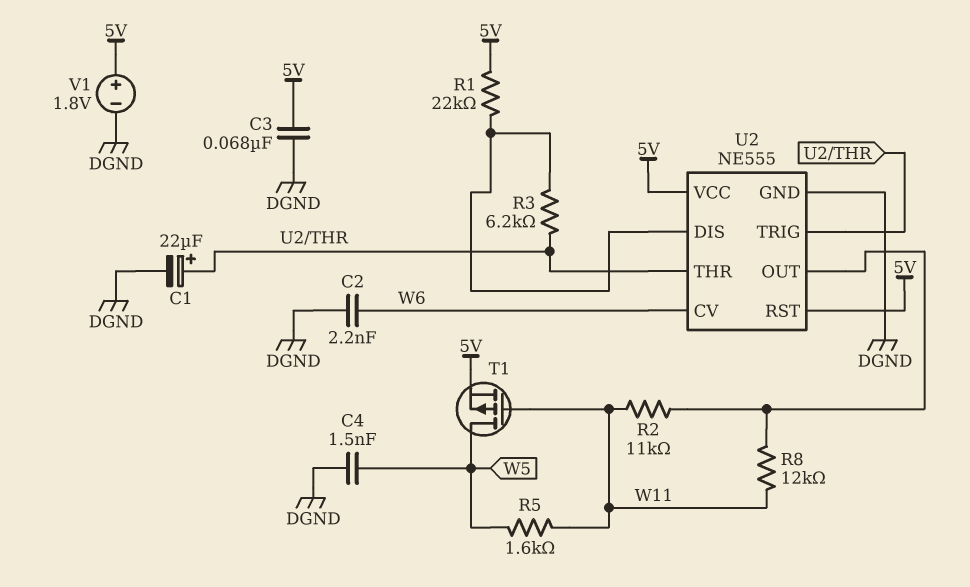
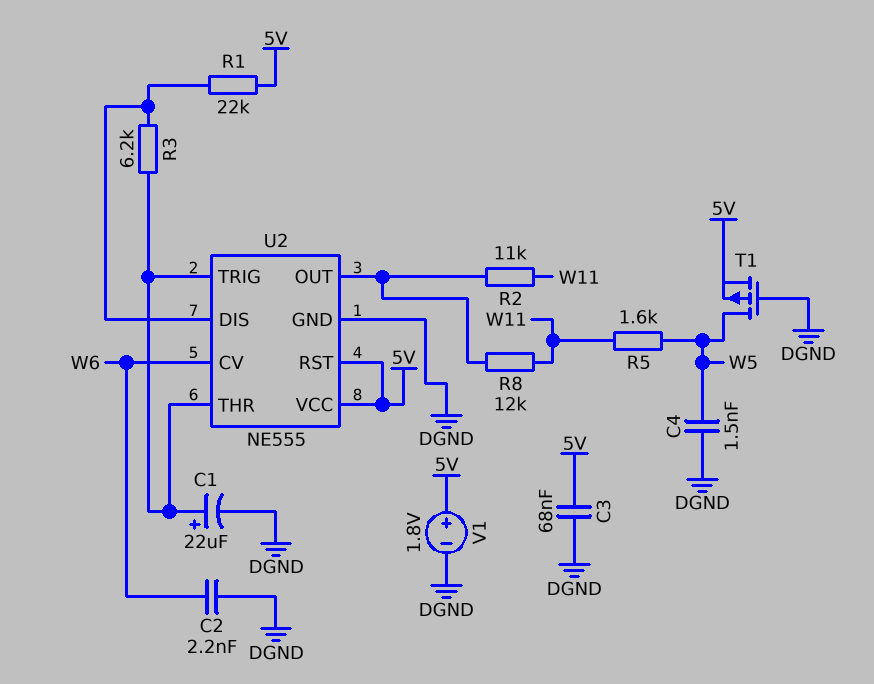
T1: PMOS (G W11, D W5, S 5V) -> PMOS (G DGND, D W5, S 5V)

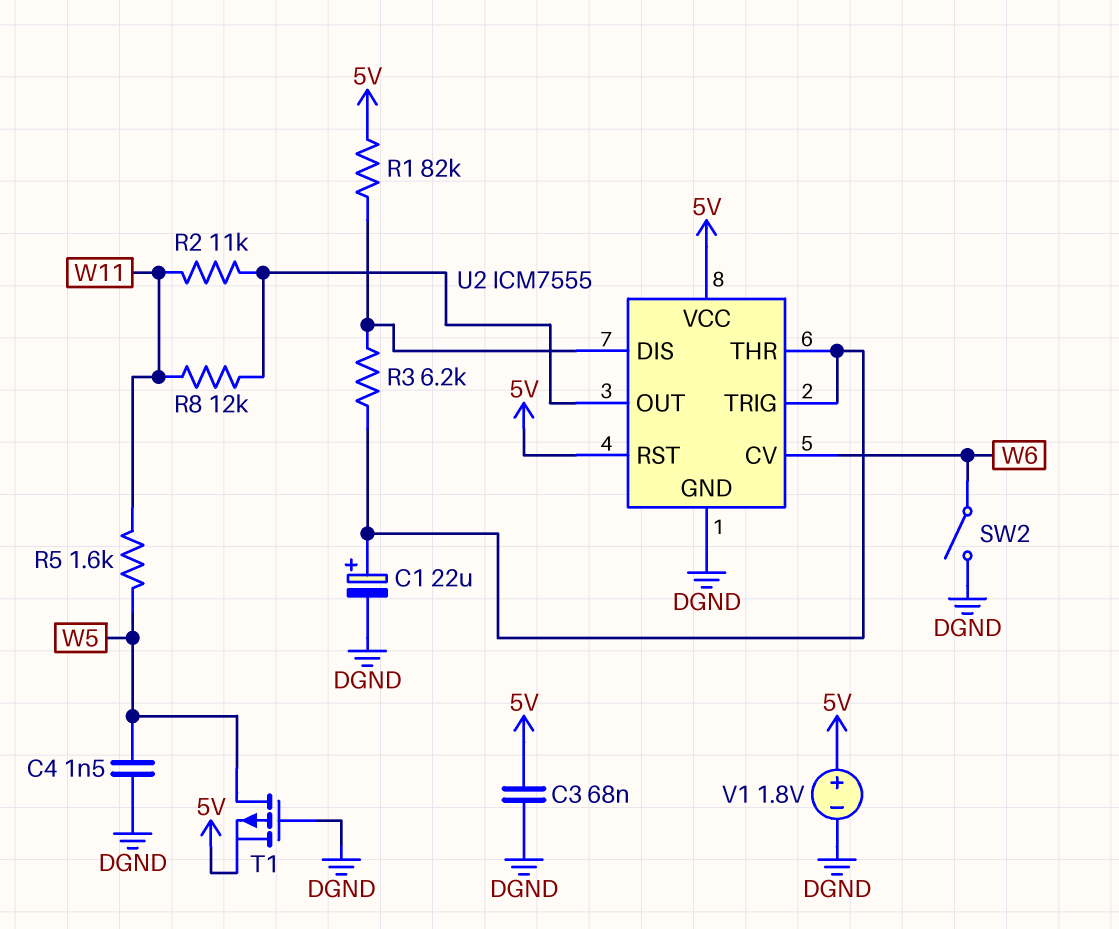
C2: 2.2nF (DGND, W6) -> none
R1: 22k (5V, U2/DIS) -> 82k (5V, U2/DIS)
SW2: none -> switch (DGND, W6)
U2: NE555 -> ICM7555

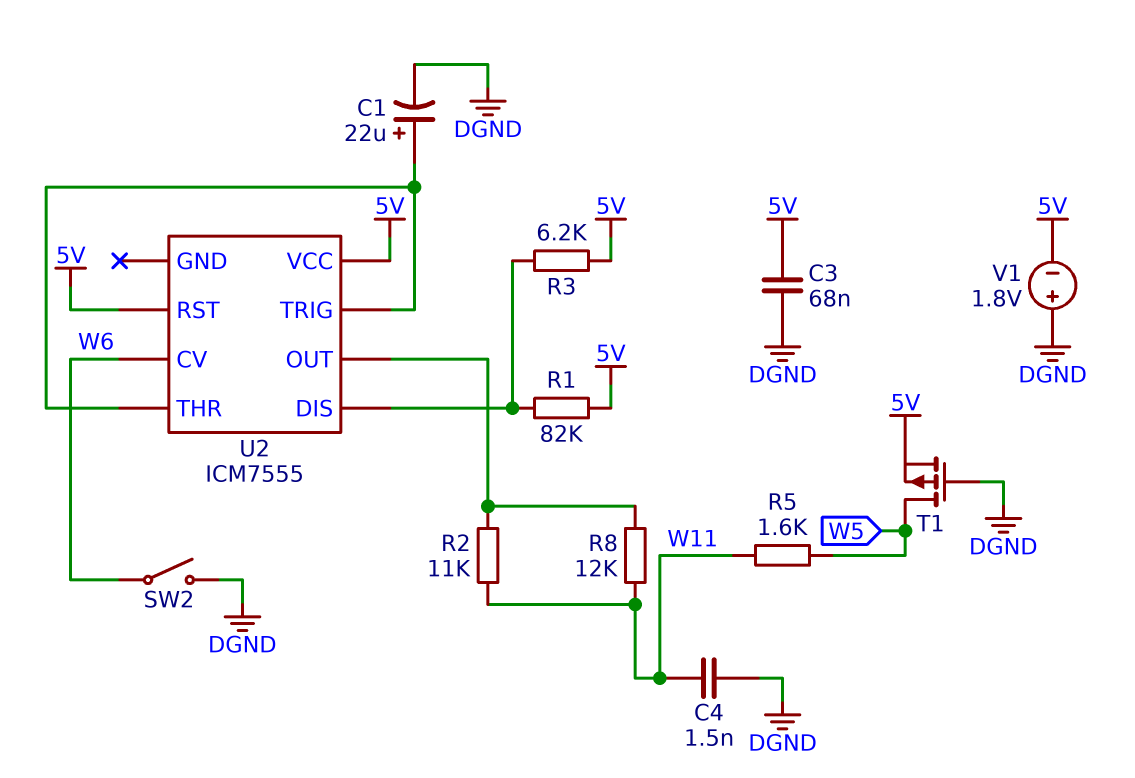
C4: 1.5nF (DGND, W5) -> 1.5nF (DGND, W11)
R3: 6.2k (U2/DIS, U2/THR) -> 6.2k (5V, U2/DIS)
U2 pin GND: DGND -> none
V1: 1.8V (plus 5V, minus DGND) -> 1.8V (plus DGND, minus 5V)

